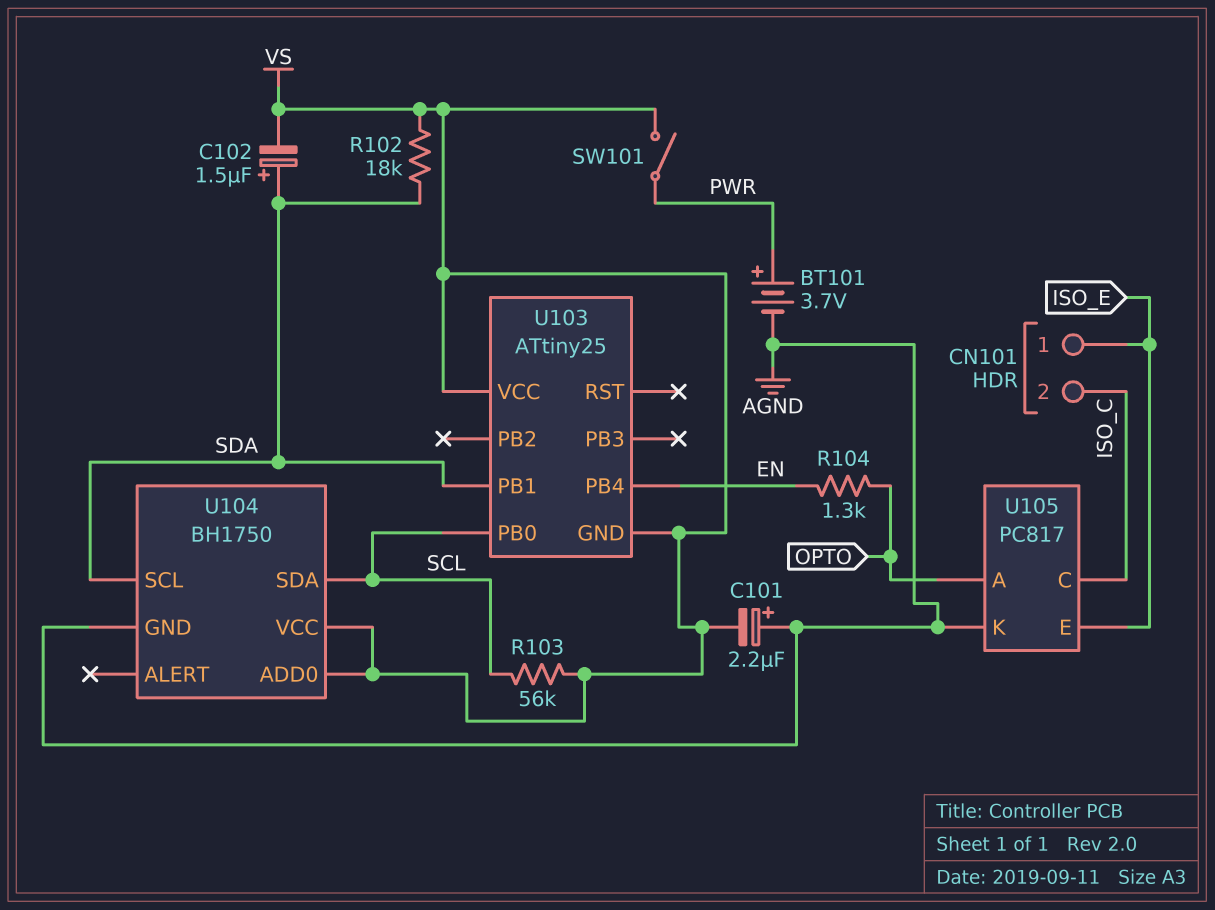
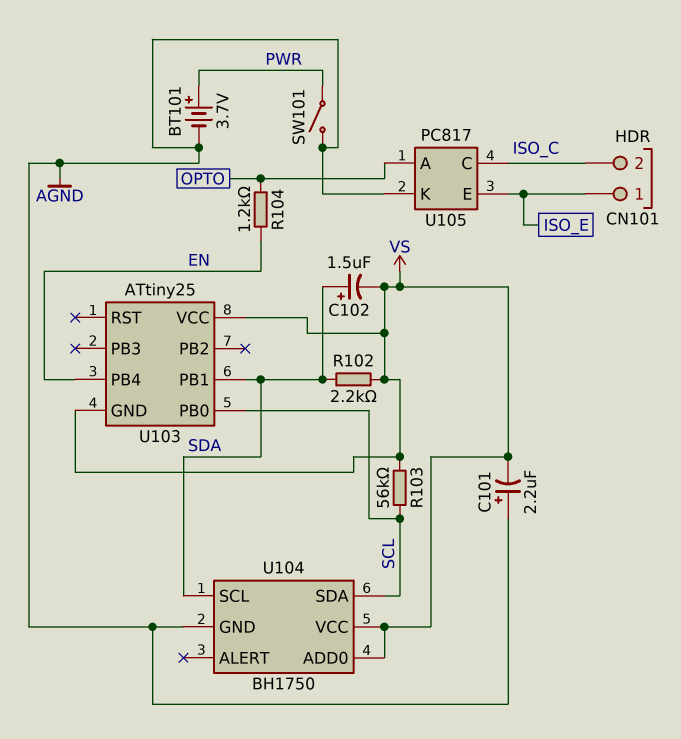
R102: 18k (SDA, VS) -> 2.2k (SDA, VS)
R104: 1.3k (EN, OPTO) -> 1.2k (EN, OPTO)
SW101: switch (PWR, VS) -> switch (AGND, PWR)

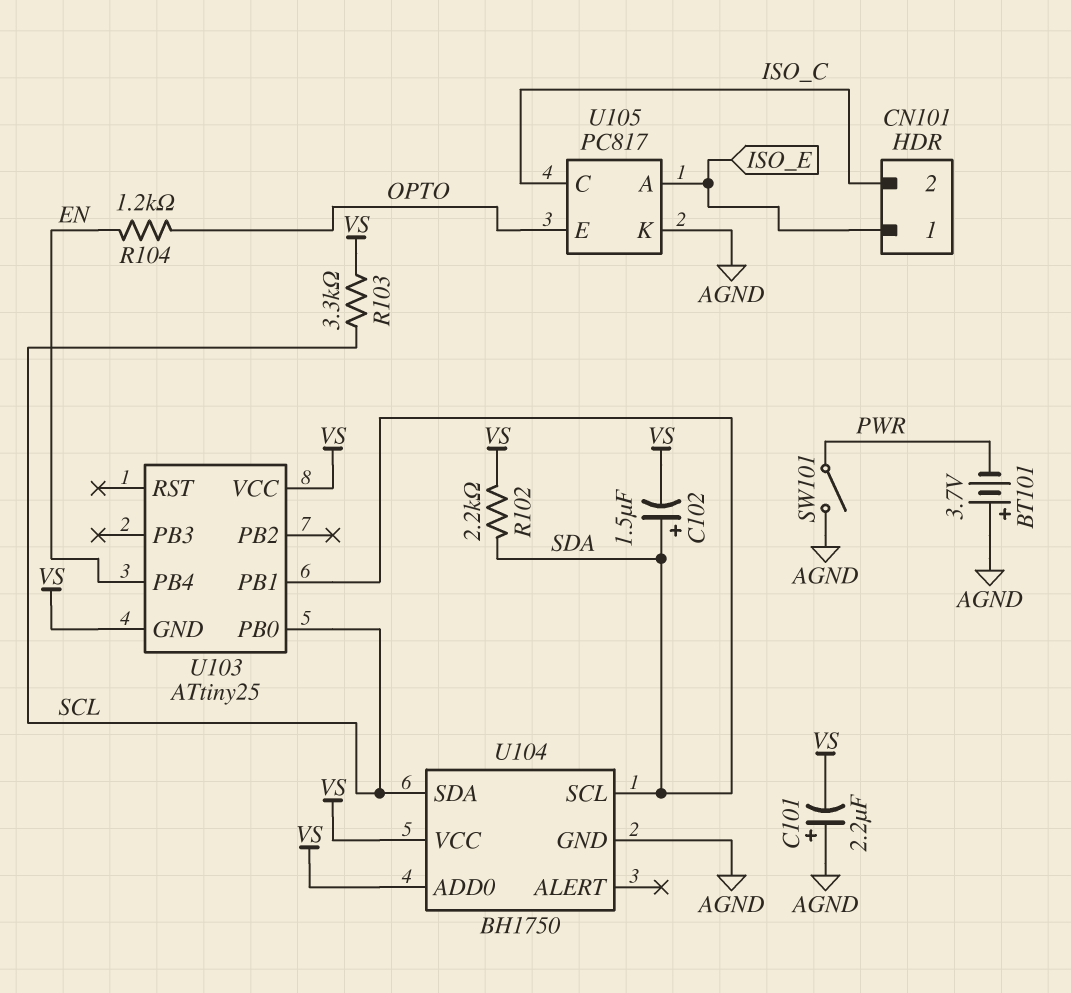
BT101: 3.7V (plus PWR, minus AGND) -> 3.7V (plus AGND, minus PWR)
R103: 56k (SCL, VS) -> 3.3k (SCL, VS)
U105 pin A: OPTO -> ISO_E
U105 pin E: ISO_E -> OPTO

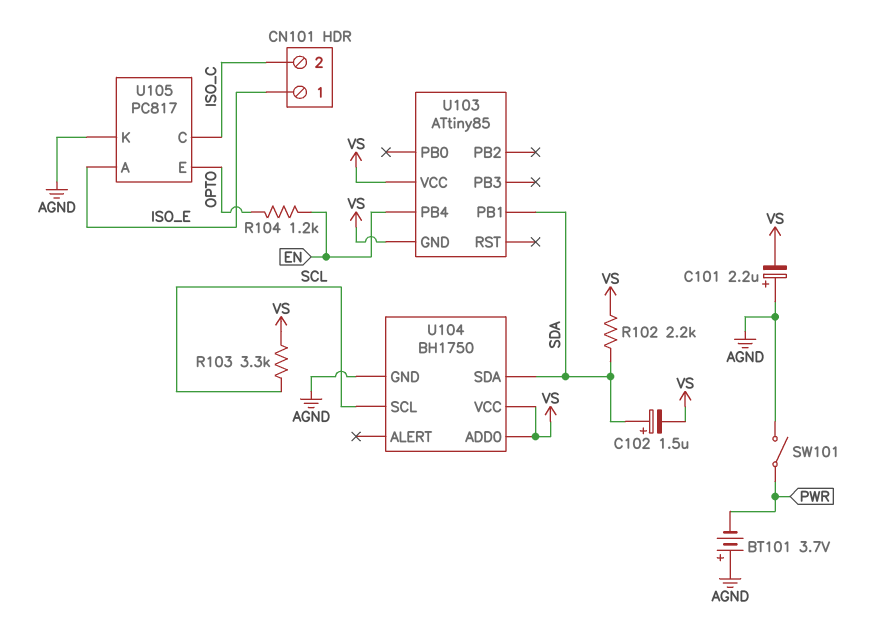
U103: ATtiny25 -> ATtiny85
U103 pin PB0: SCL -> none
U104 pin SCL: SDA -> SCL
U104 pin SDA: SCL -> SDA

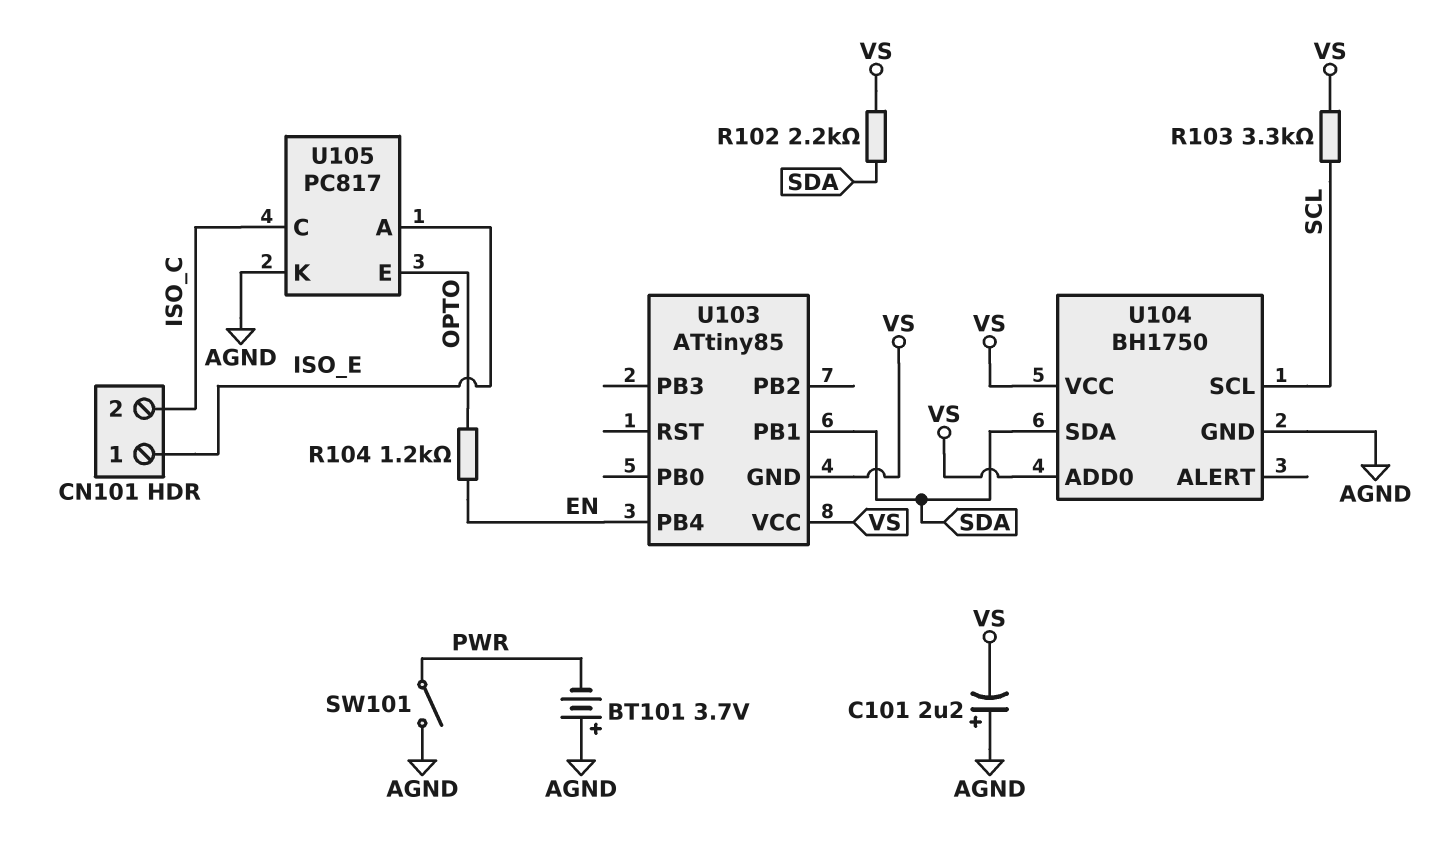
C102: 1.5uF (plus SDA, minus VS) -> none

